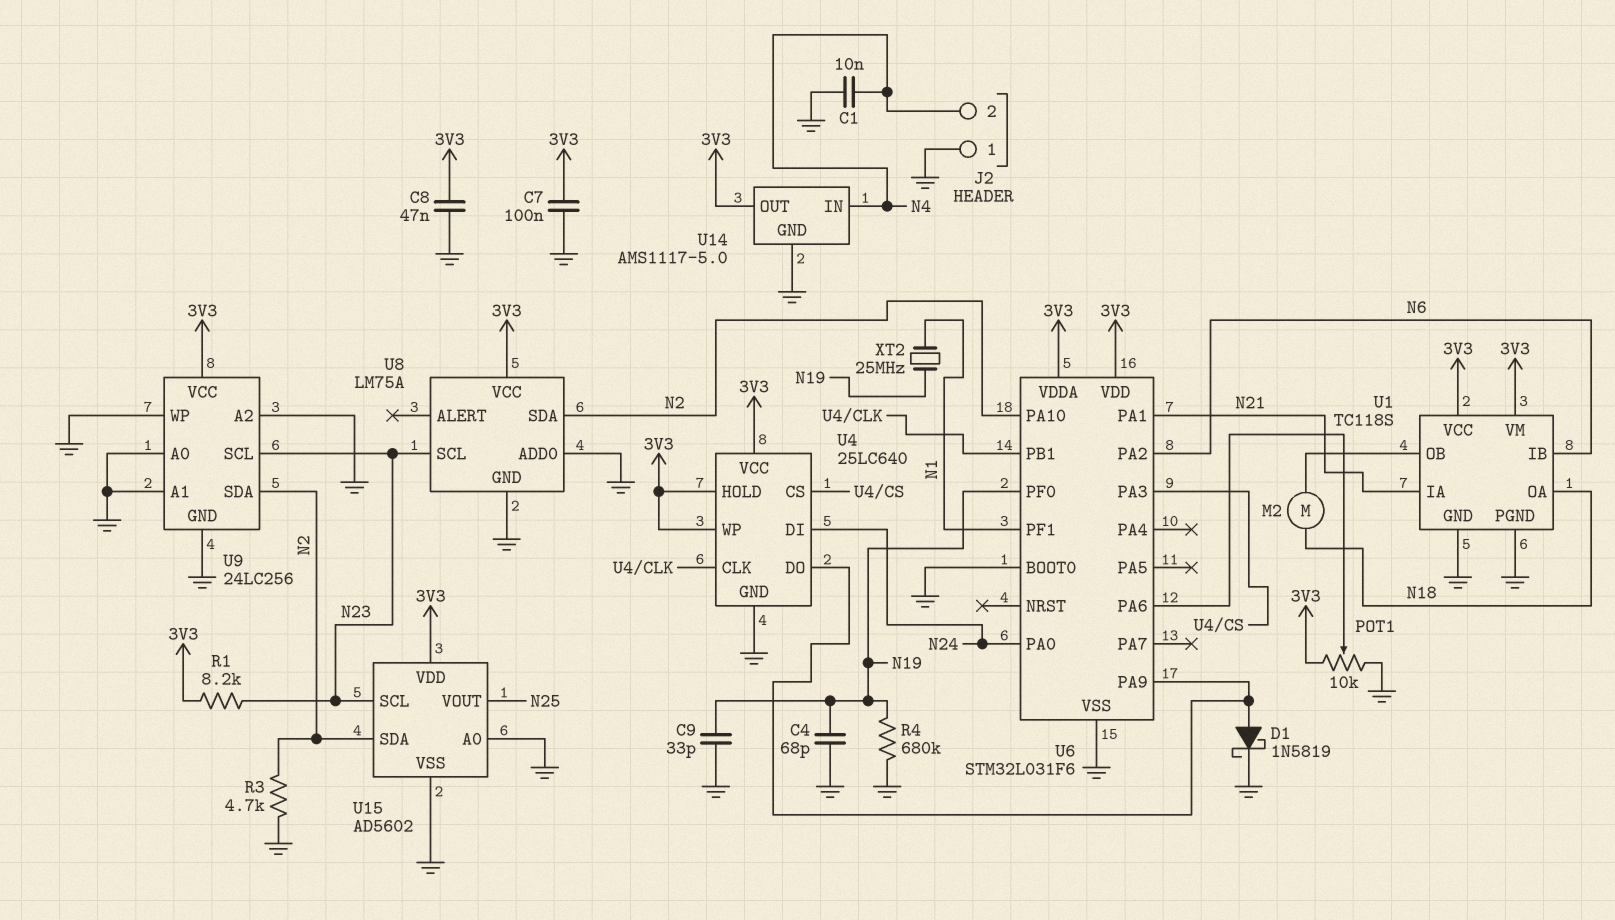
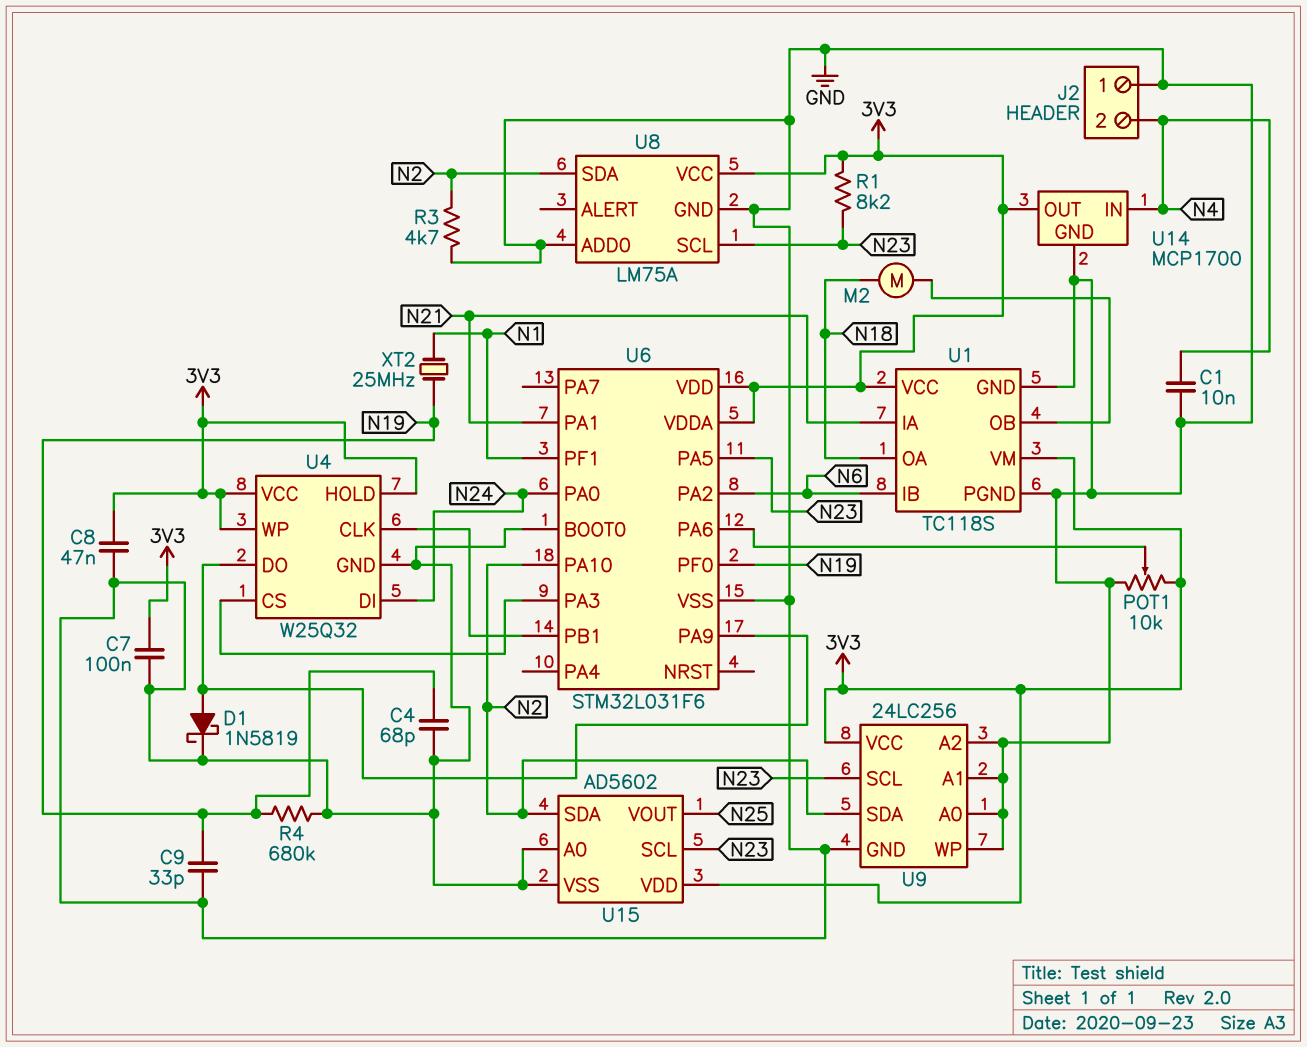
U4: 25LC640 -> W25Q32
U6 pin PA5: none -> N23
U14: AMS1117-5.0 -> MCP1700

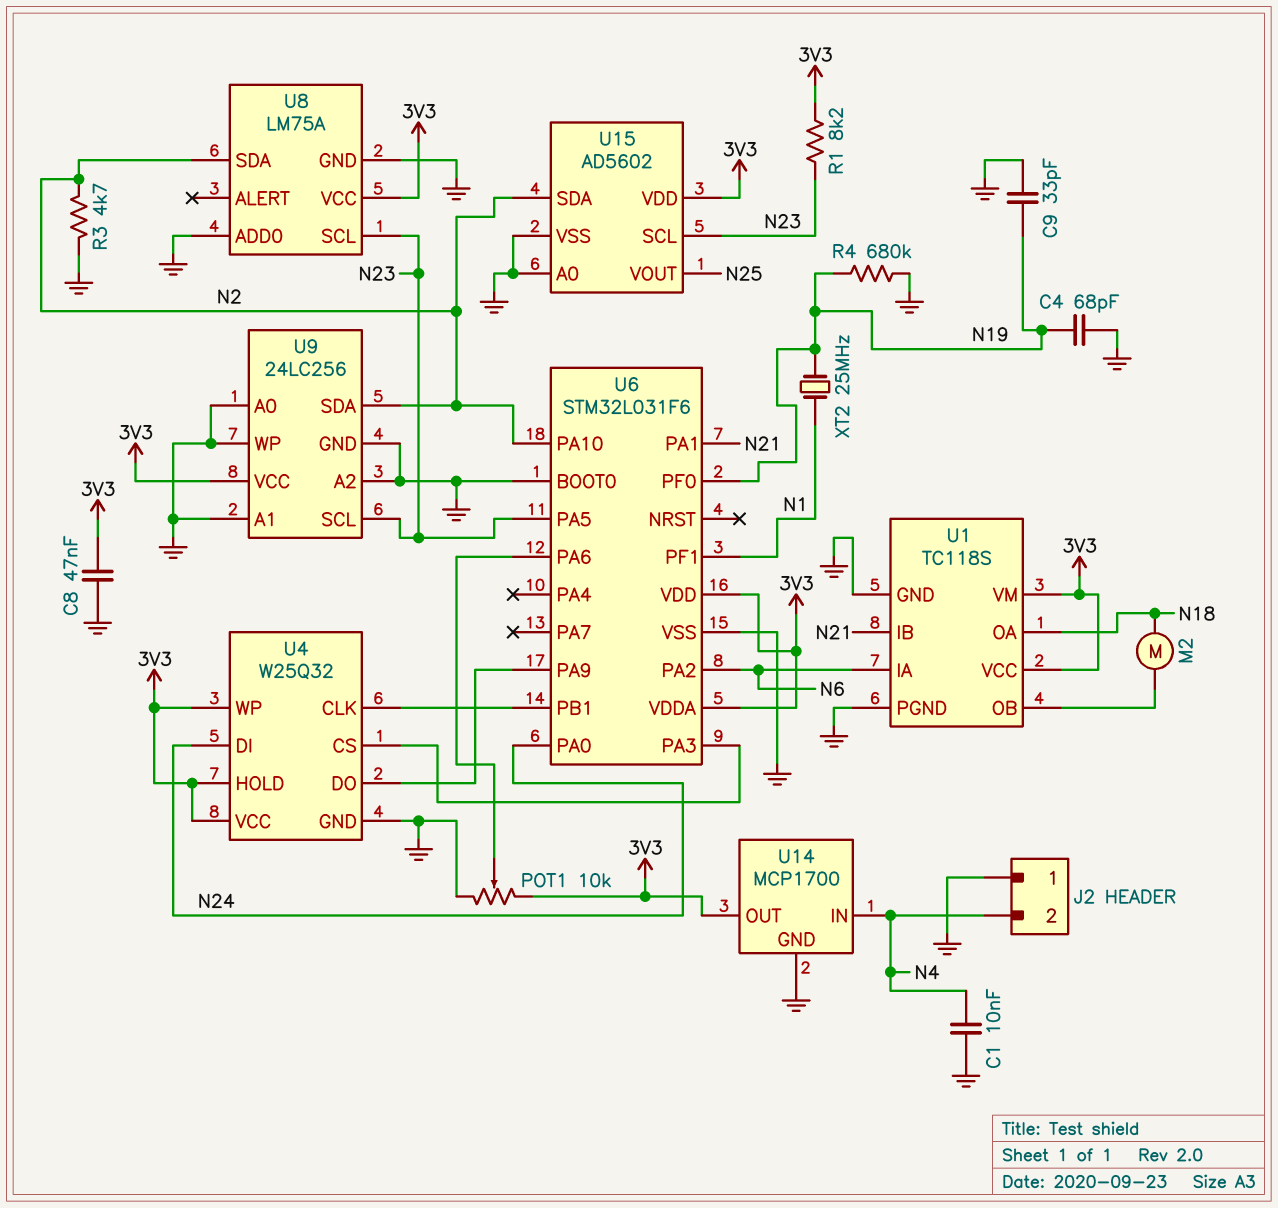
C7: 100nF (3V3, GND) -> none
D1: schottky 1N5819 (A U4/DO, K GND) -> none
U1 pin IA: N21 -> N6
U1 pin IB: N6 -> N21

